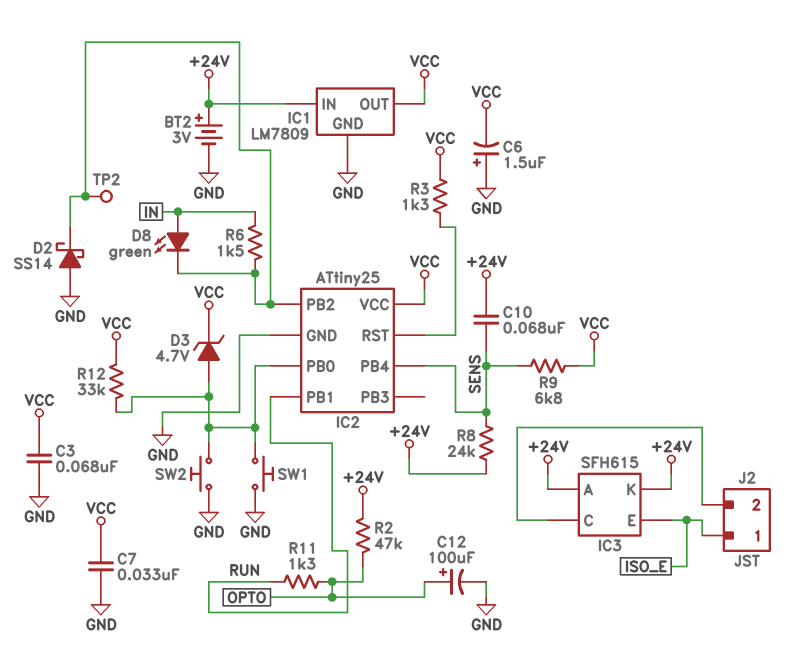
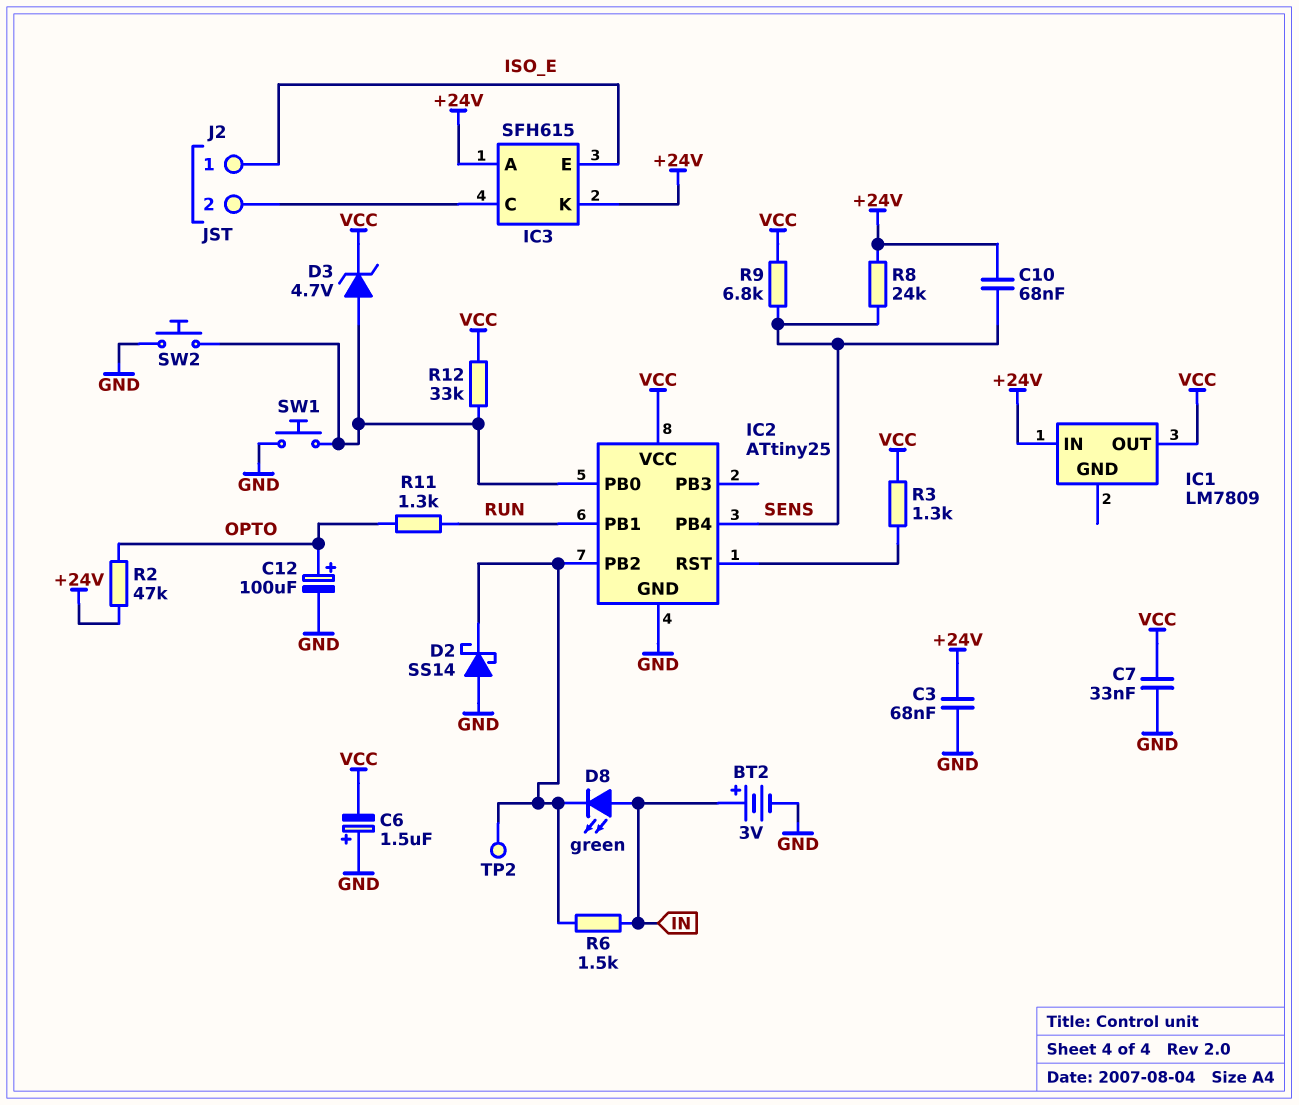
BT2: 3V (plus +24V, minus GND) -> 3V (plus IN, minus GND)
C3: 68nF (GND, VCC) -> 68nF (+24V, GND)
IC1 pin GND: GND -> none

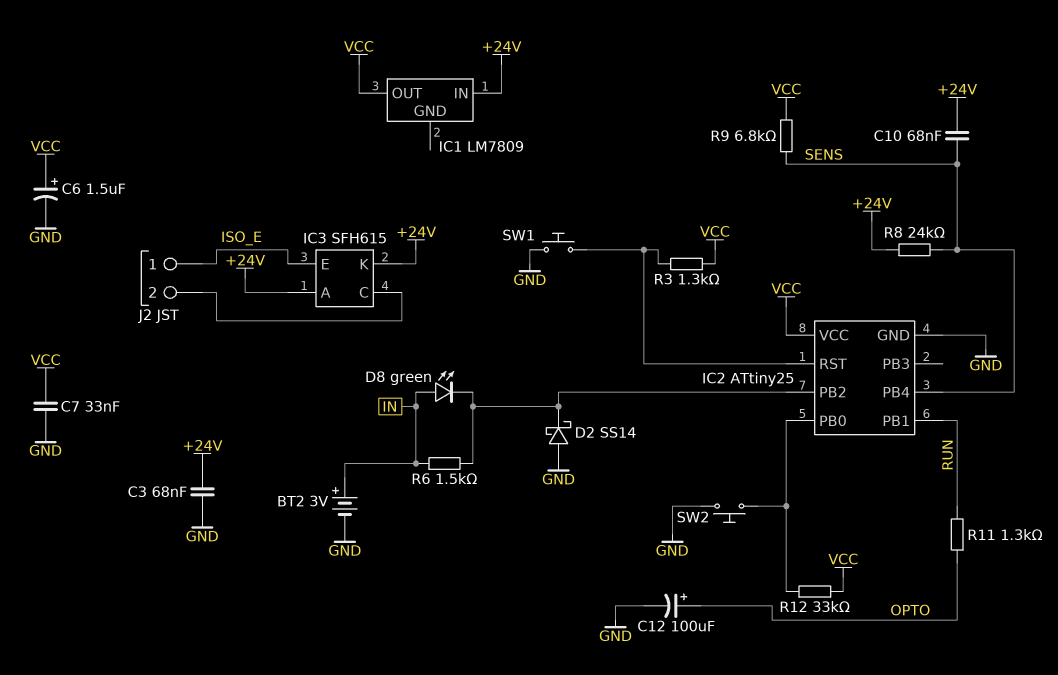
C6: 1.5uF (plus GND, minus VCC) -> 1.5uF (plus VCC, minus GND)
D3: zener 4.7V (A IC2/PB0, K VCC) -> none
R2: 47k (+24V, OPTO) -> none
SW1: button (GND, IC2/PB0) -> button (GND, IC2/RST)
TP2: test point (IC2/PB2) -> none

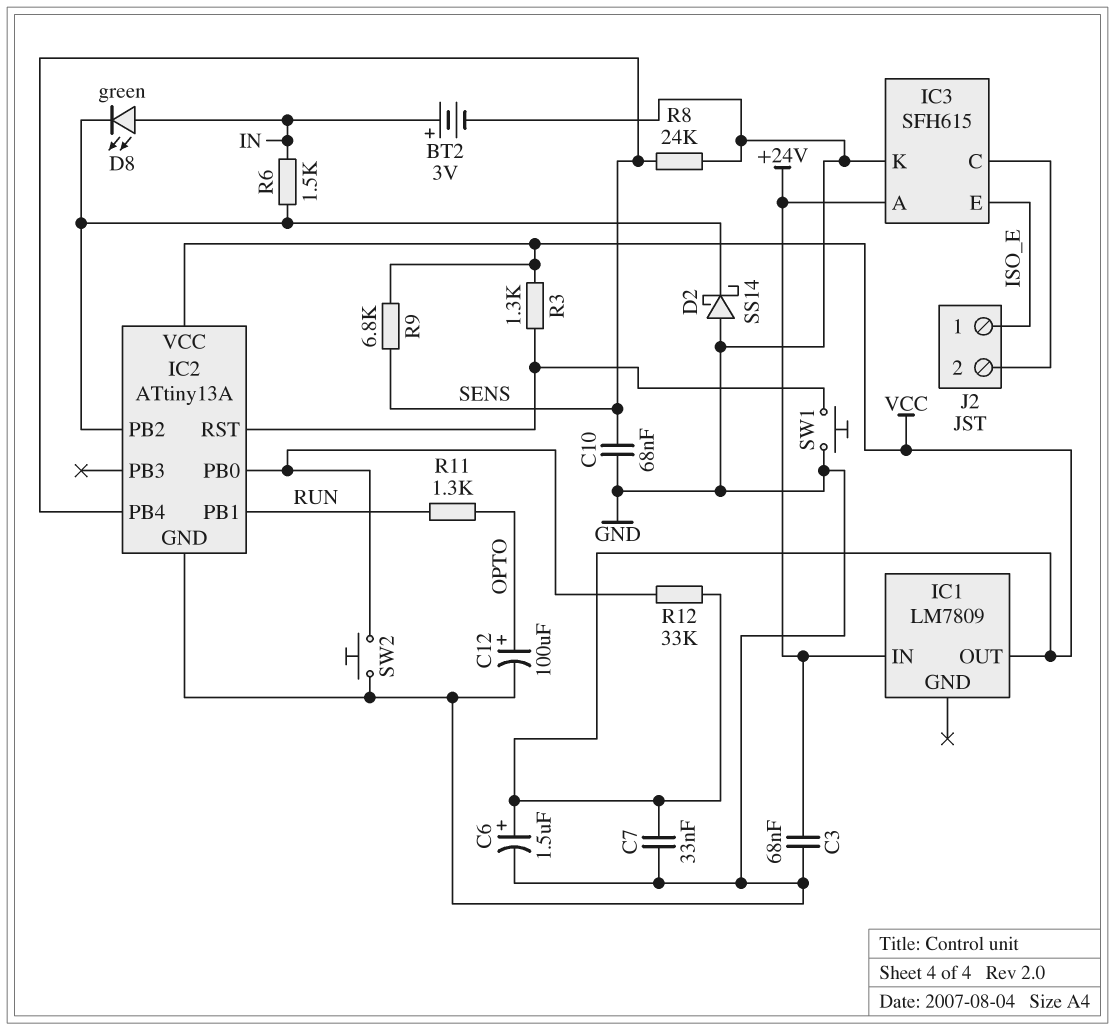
C10: 68nF (+24V, SENS) -> 68nF (GND, SENS)
IC2: ATtiny25 -> ATtiny13A
IC3 pin K: +24V -> GND
R8: 24k (+24V, SENS) -> 24k (GND, SENS)

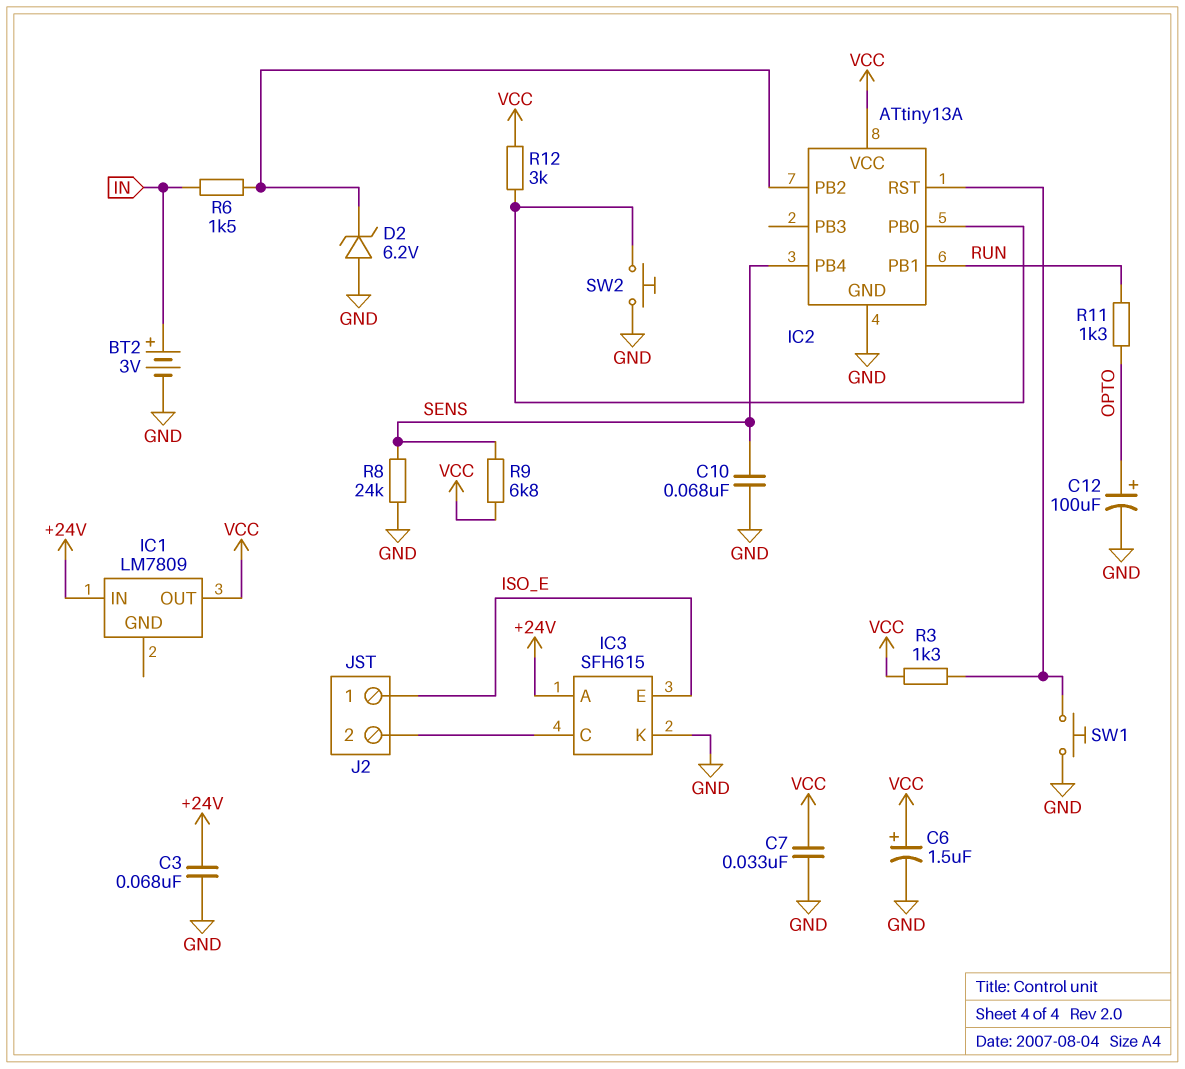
D2: schottky SS14 (A GND, K IC2/PB2) -> zener 6.2V (A GND, K IC2/PB2)
D8: LED green (A IN, K IC2/PB2) -> none
R12: 33k (IC2/PB0, VCC) -> 3k (IC2/PB0, VCC)

